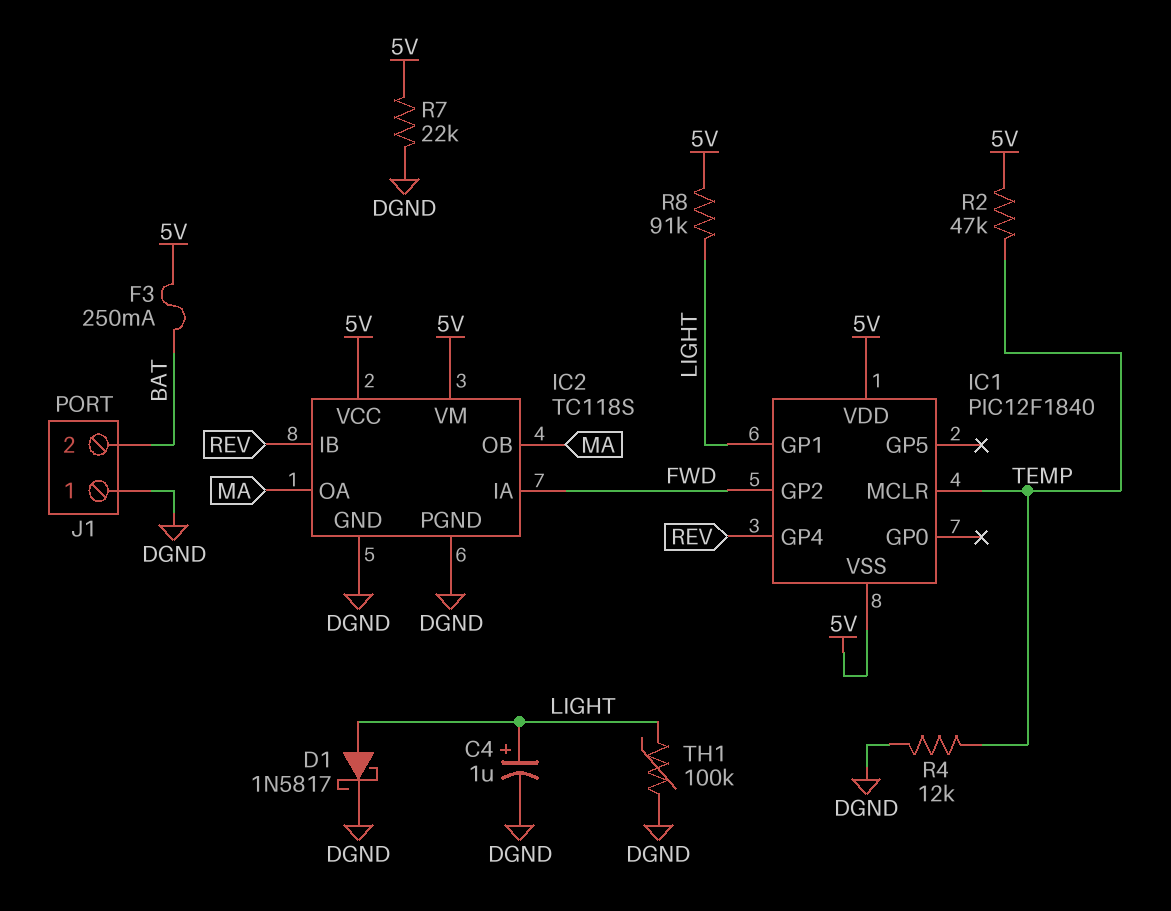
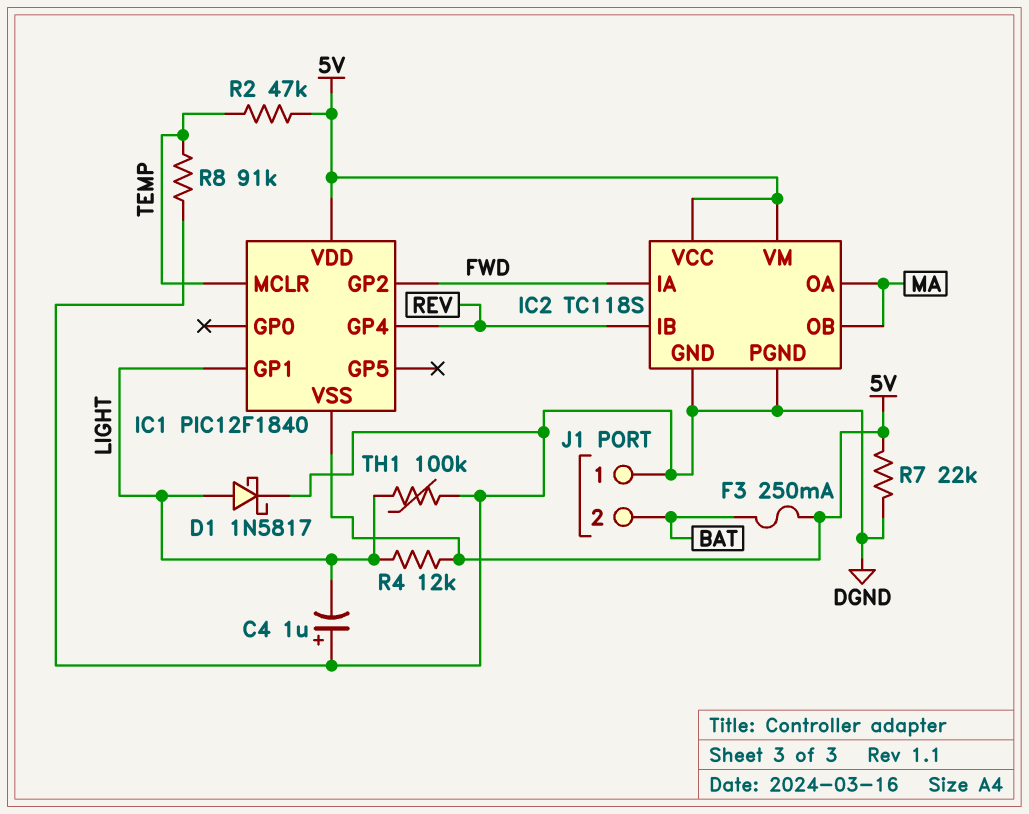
C4: 1uF (plus LIGHT, minus DGND) -> 1uF (plus DGND, minus LIGHT)
R4: 12k (DGND, TEMP) -> 12k (5V, LIGHT)
R8: 91k (5V, LIGHT) -> 91k (DGND, TEMP)

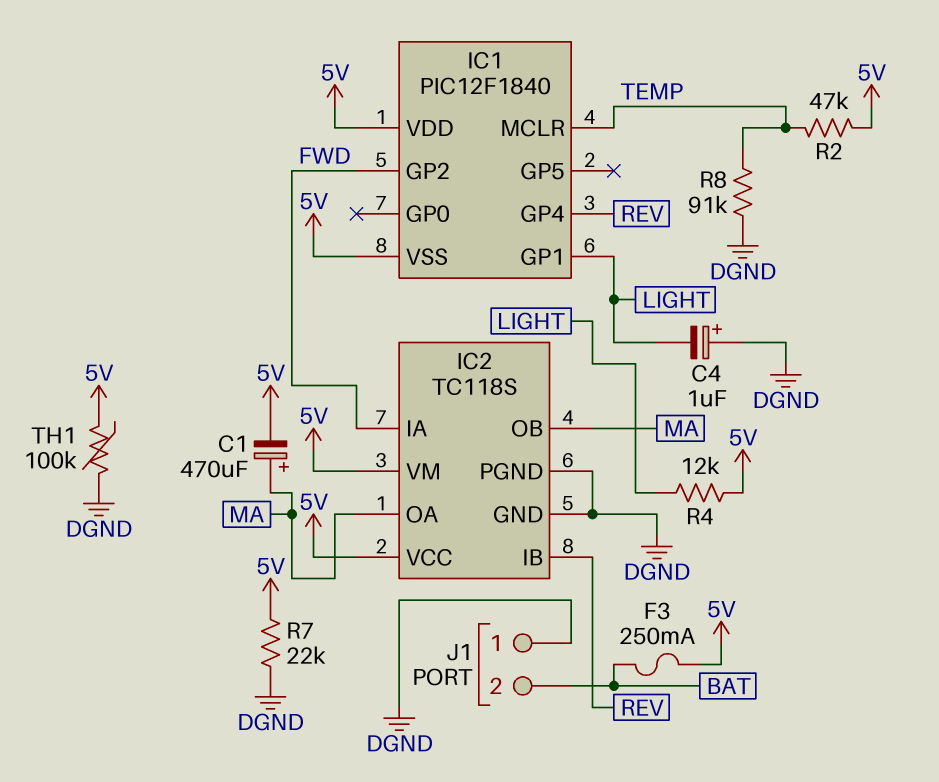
C1: none -> 470uF (plus MA, minus 5V)
D1: schottky 1N5817 (A LIGHT, K DGND) -> none
TH1: 100k (DGND, LIGHT) -> 100k (5V, DGND)

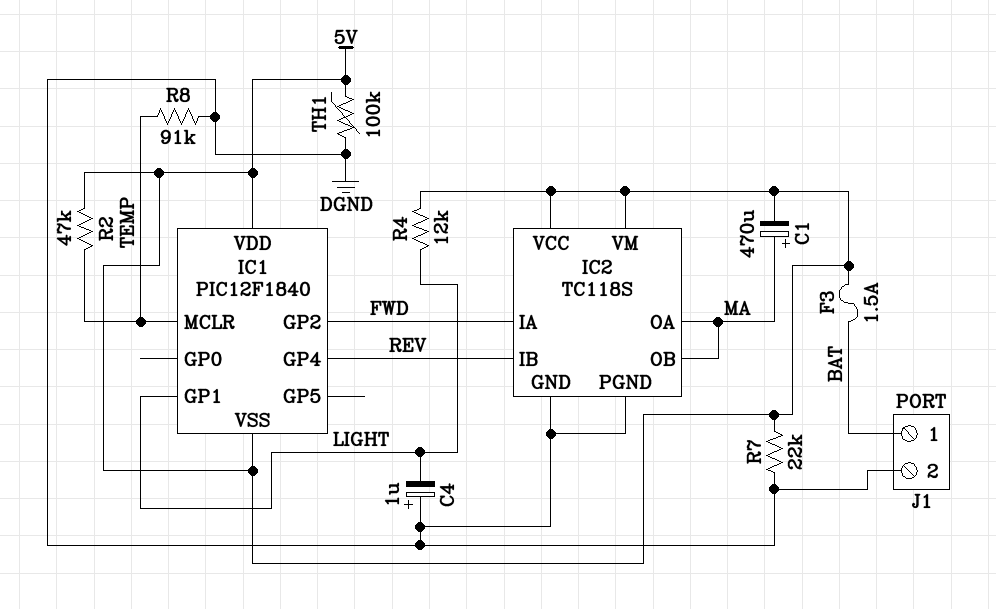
F3: 250mA (5V, BAT) -> 1.5A (5V, BAT)
J1 pin 1: DGND -> BAT
J1 pin 2: BAT -> DGND

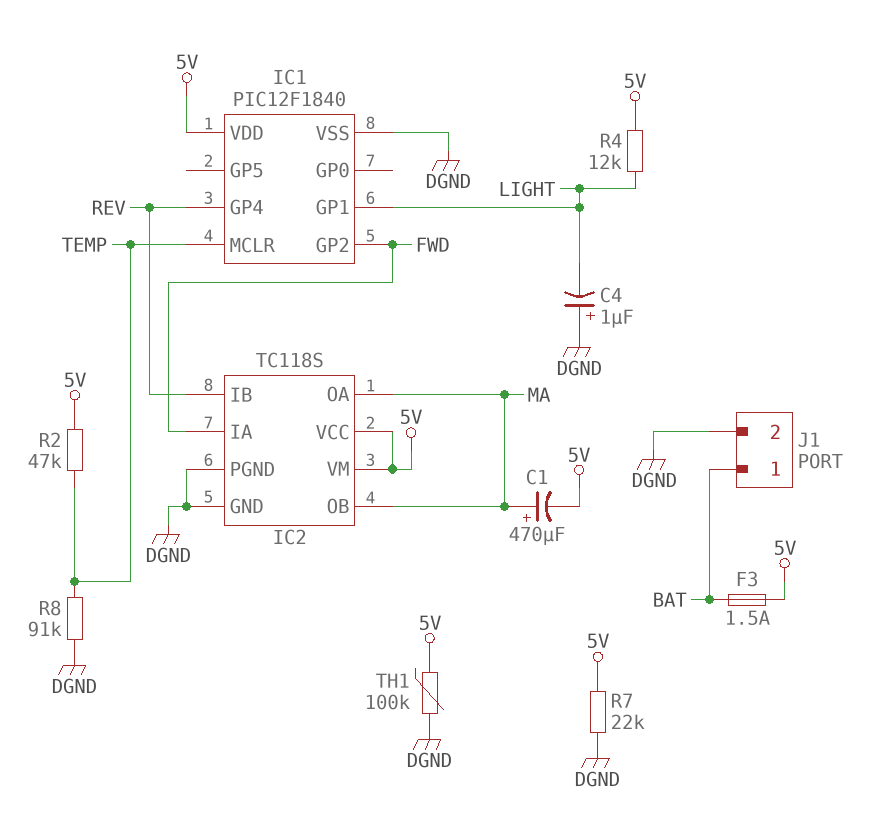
IC1 pin VSS: 5V -> DGND

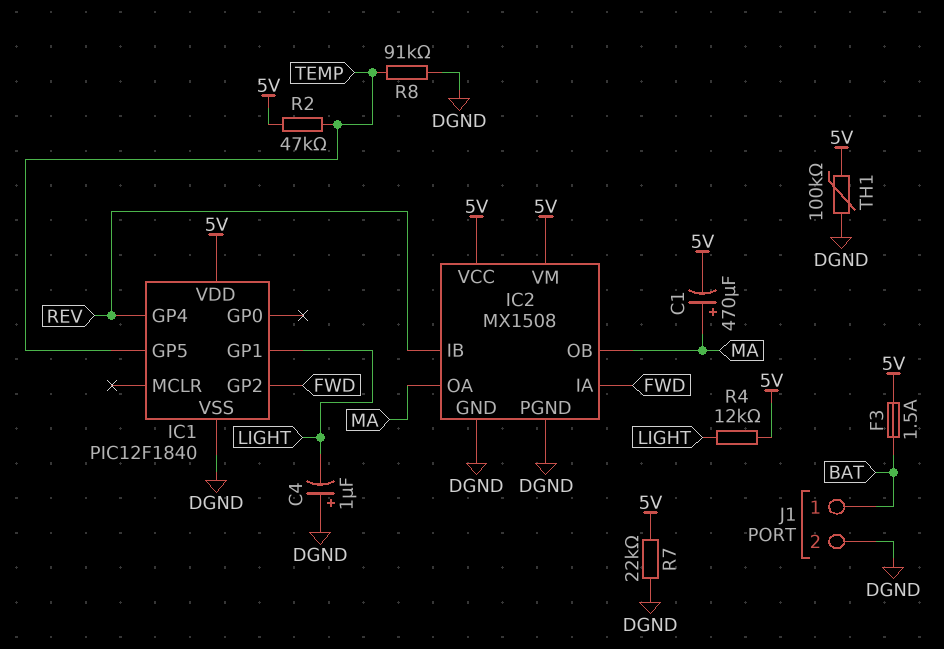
IC1 pin GP5: none -> TEMP
IC1 pin MCLR: TEMP -> none
IC2: TC118S -> MX1508

